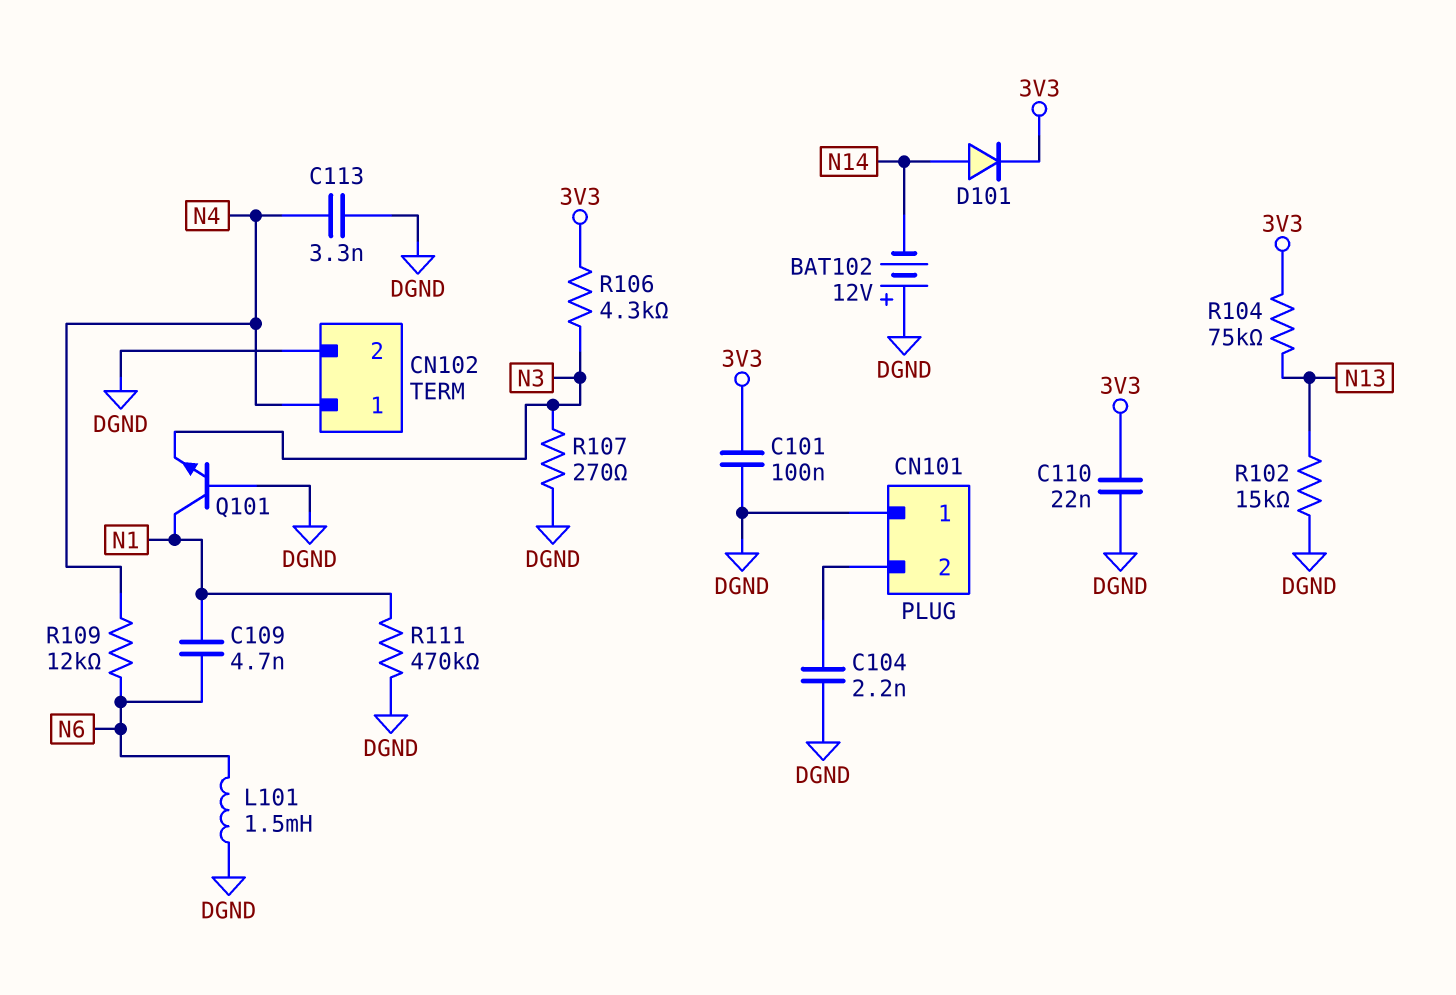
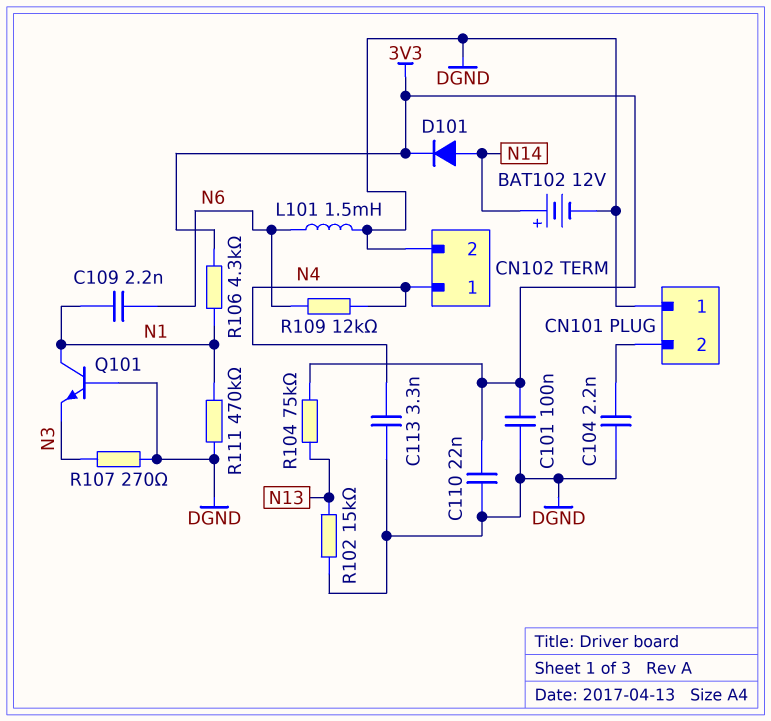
BAT102: 12V (plus DGND, minus N14) -> 12V (plus N14, minus DGND)
C109: 4.7nF (N1, N6) -> 2.2nF (N1, N6)
R106: 4.3k (3V3, N3) -> 4.3k (3V3, N1)

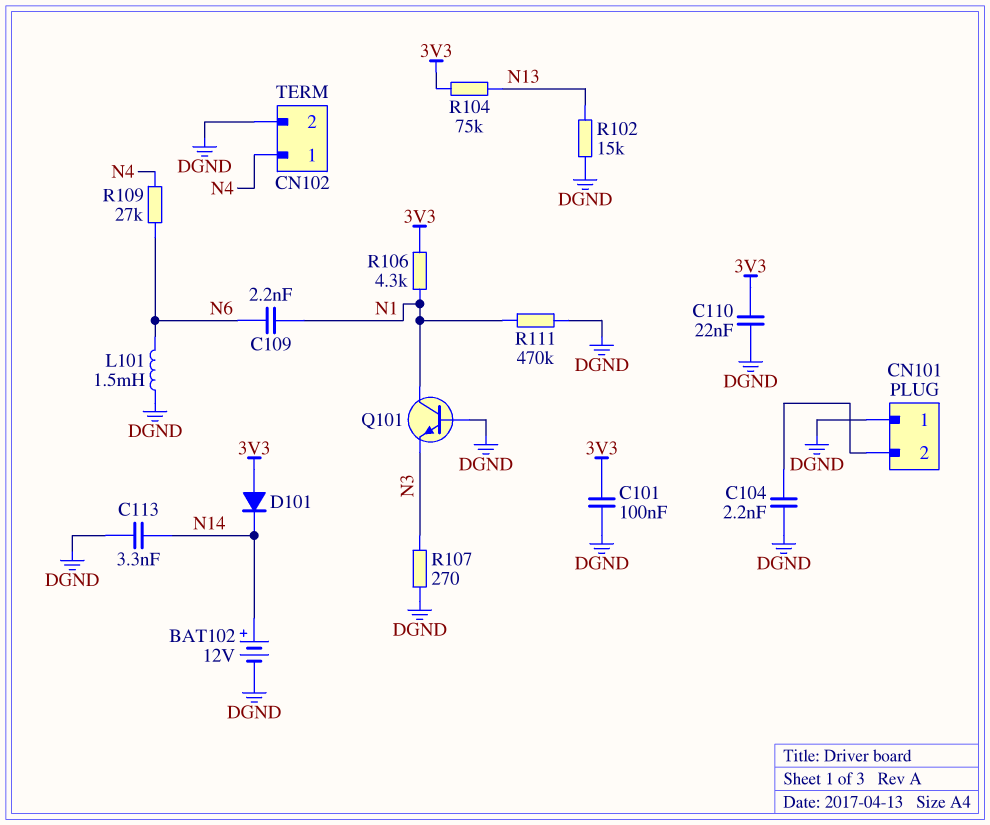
C113: 3.3nF (DGND, N4) -> 3.3nF (DGND, N14)
D101: diode (A N14, K 3V3) -> diode (A 3V3, K N14)
R109: 12k (N4, N6) -> 27k (N4, N6)

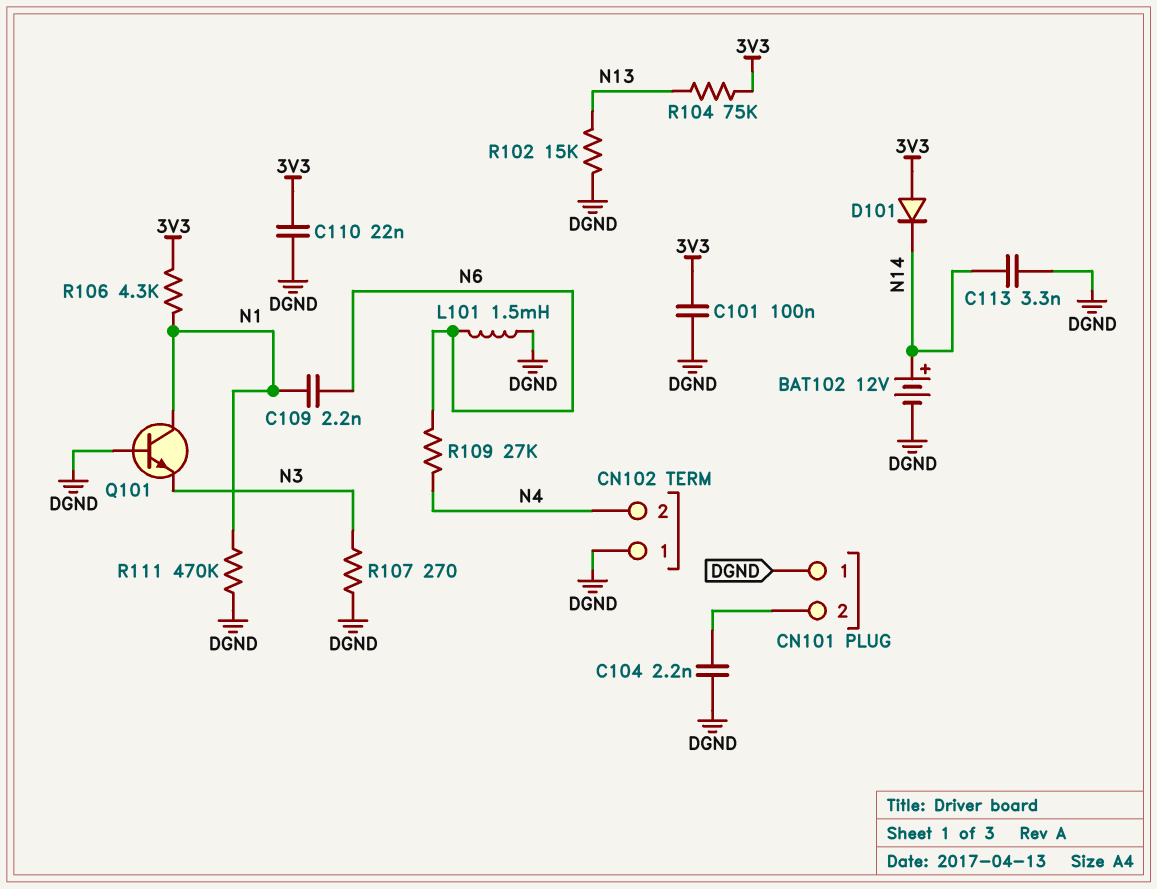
CN102 pin 1: N4 -> DGND
CN102 pin 2: DGND -> N4

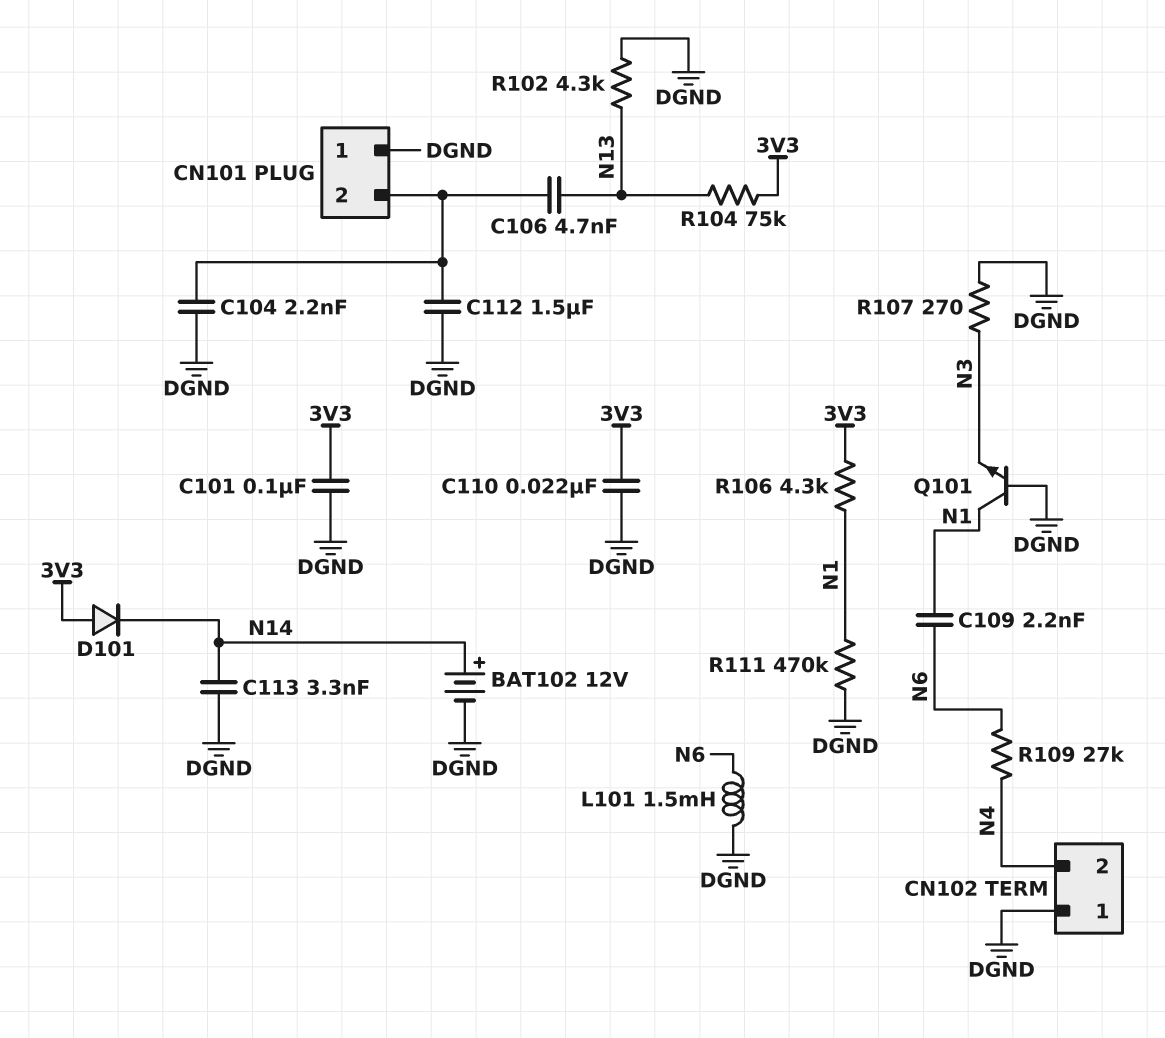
C106: none -> 4.7nF (CN101/2, N13)
C112: none -> 1.5uF (CN101/2, DGND)
R102: 15k (DGND, N13) -> 4.3k (DGND, N13)

